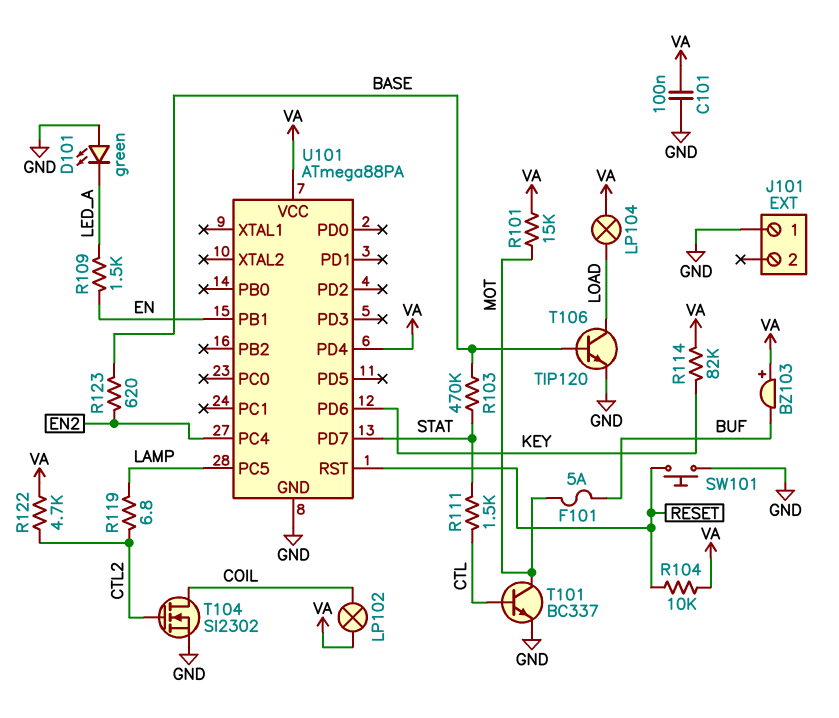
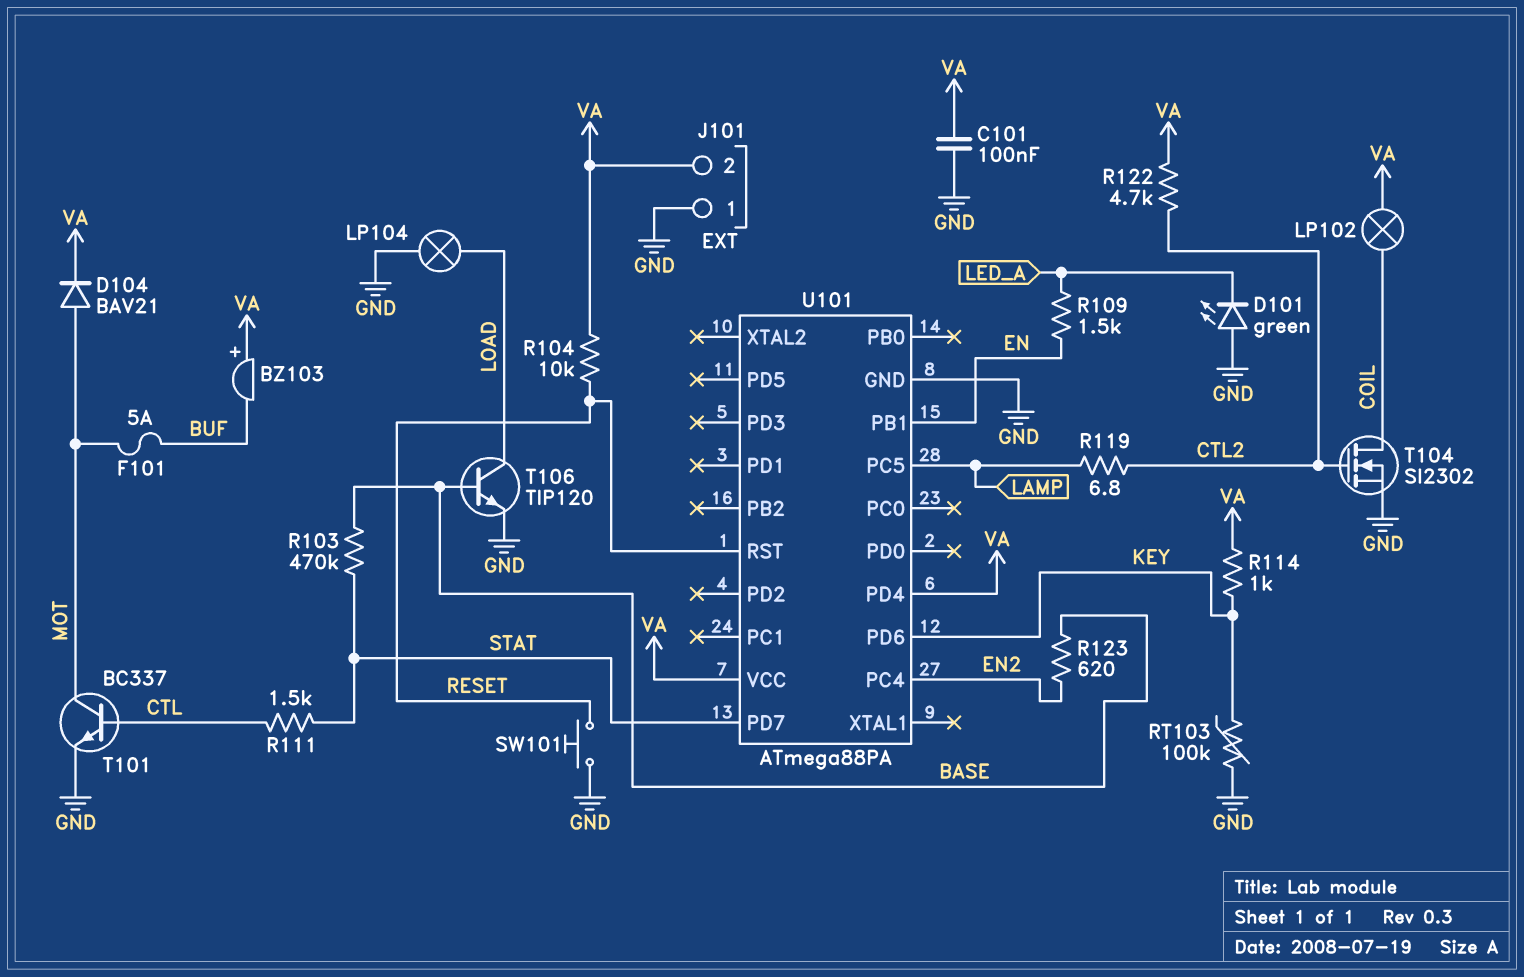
D104: none -> diode BAV21 (A MOT, K VA)
J101 pin 2: none -> VA
LP104: lamp (LOAD, VA) -> lamp (GND, LOAD)
R101: 15k (MOT, VA) -> none
R114: 82k (KEY, VA) -> 1k (KEY, VA)
RT103: none -> 100k (GND, KEY)

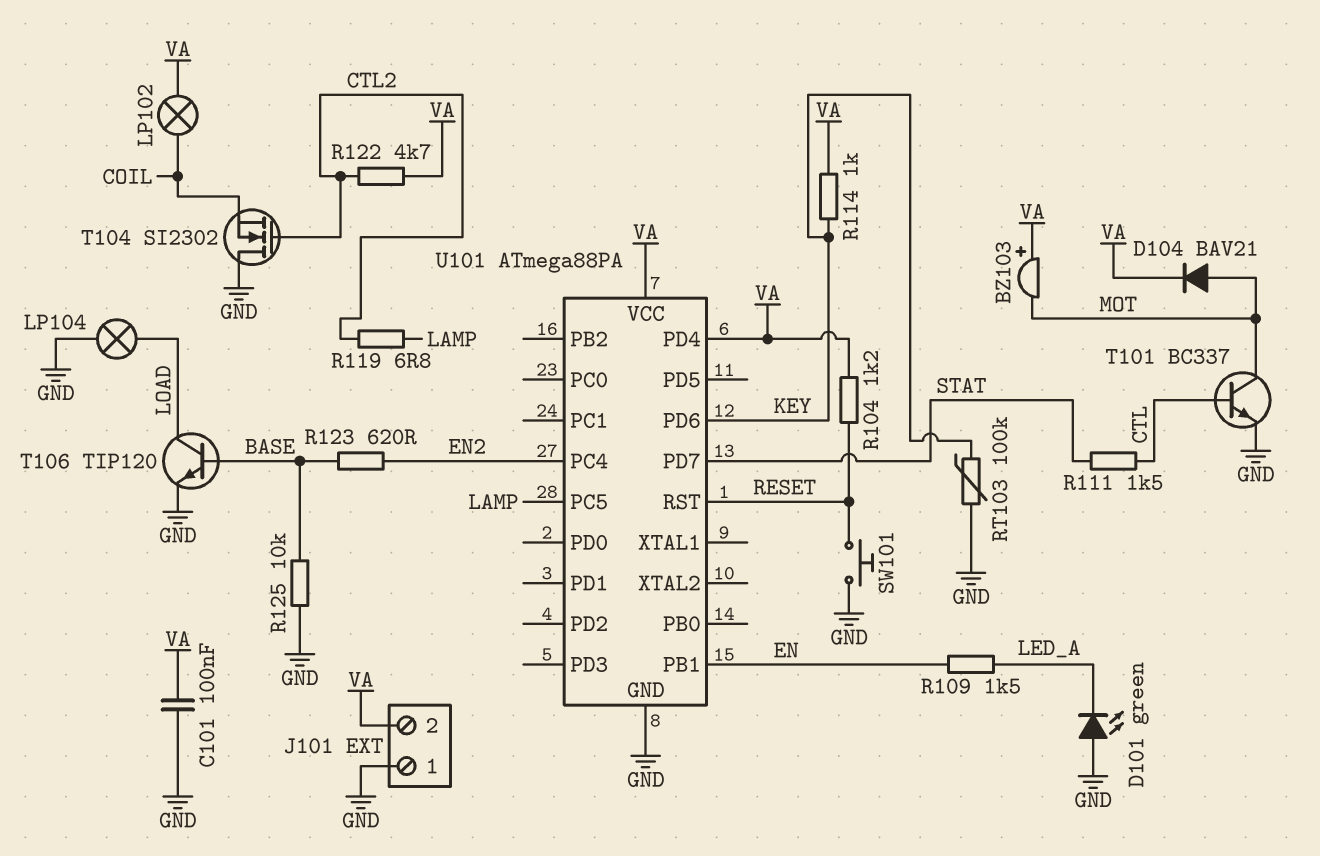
BZ103: buzzer (plus VA, minus BUF) -> buzzer (plus VA, minus MOT)
F101: 5A (BUF, MOT) -> none
R103: 470k (BASE, STAT) -> none
R104: 10k (RESET, VA) -> 1.2k (RESET, VA)
R125: none -> 10k (BASE, GND)
T104: NMOS SI2302 (G CTL2, D COIL, S GND) -> NMOS SI2302 (G CTL2, D GND, S COIL)

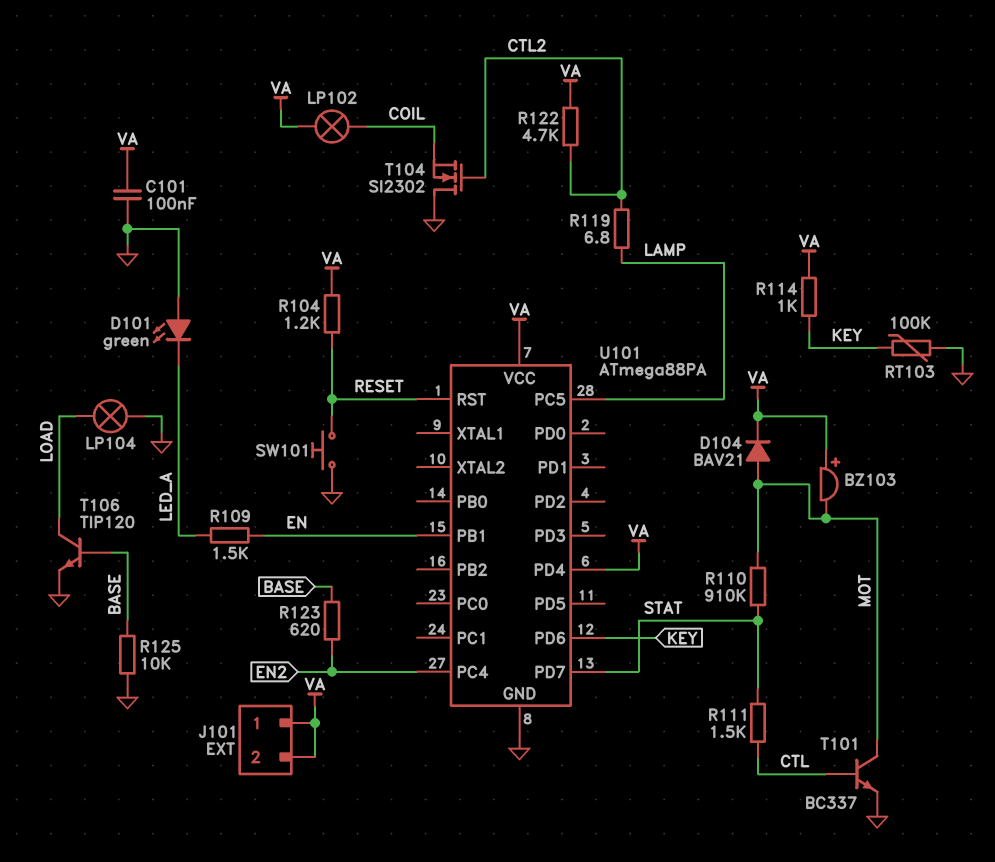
J101 pin 1: GND -> VA
R110: none -> 910k (MOT, STAT)

